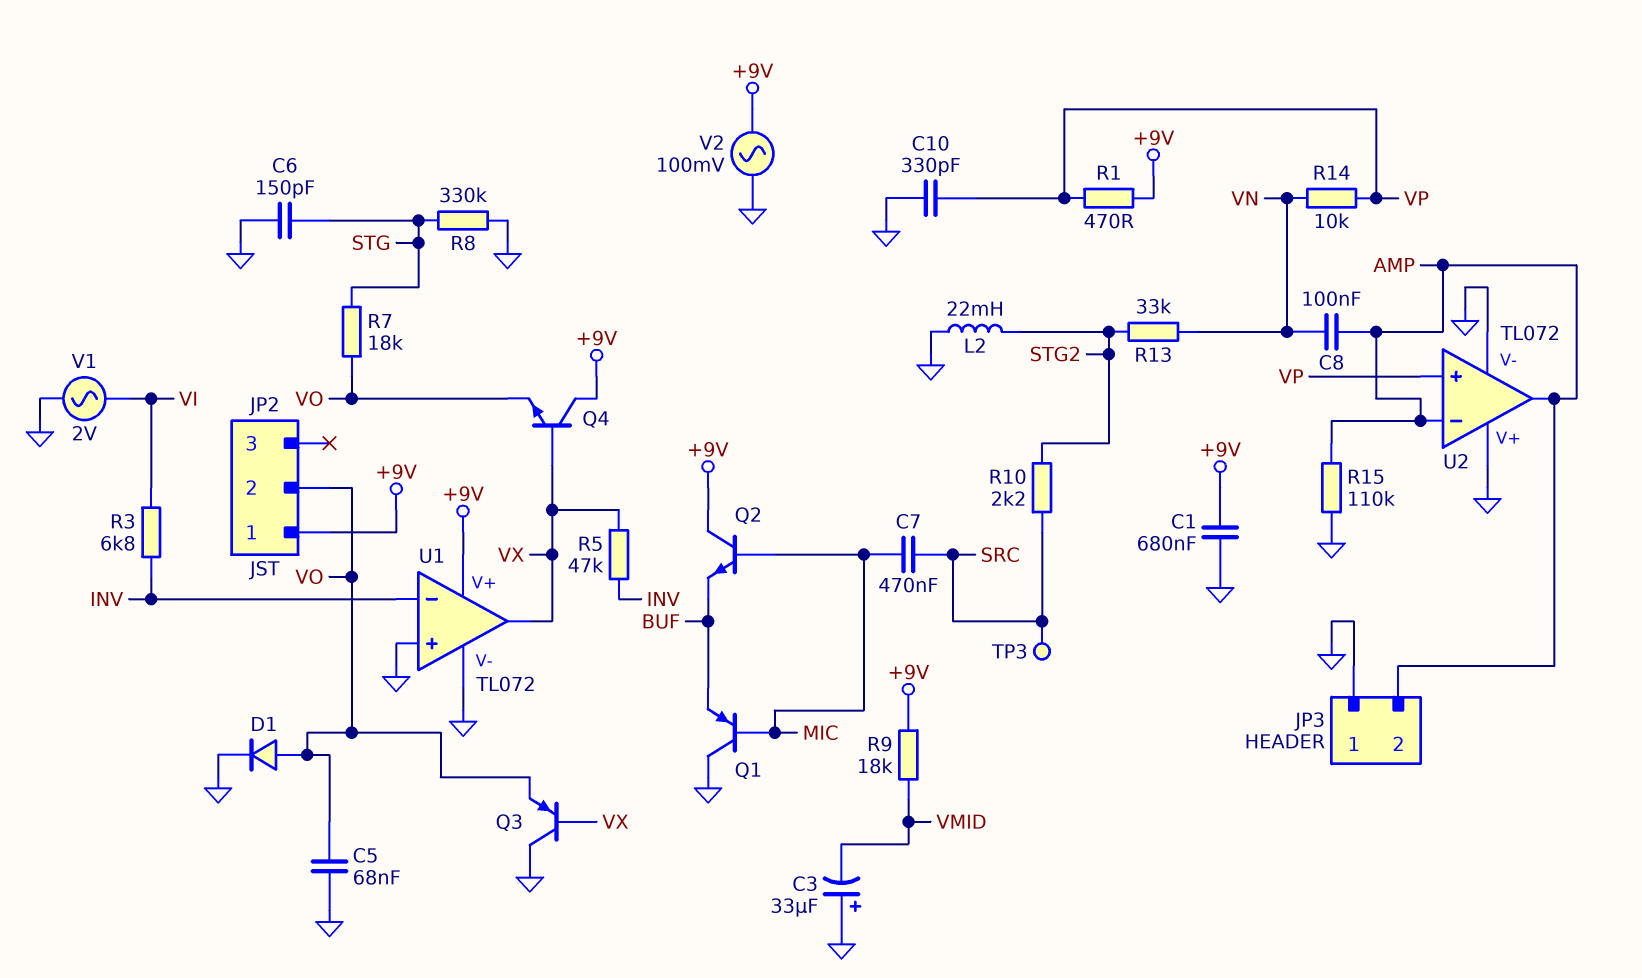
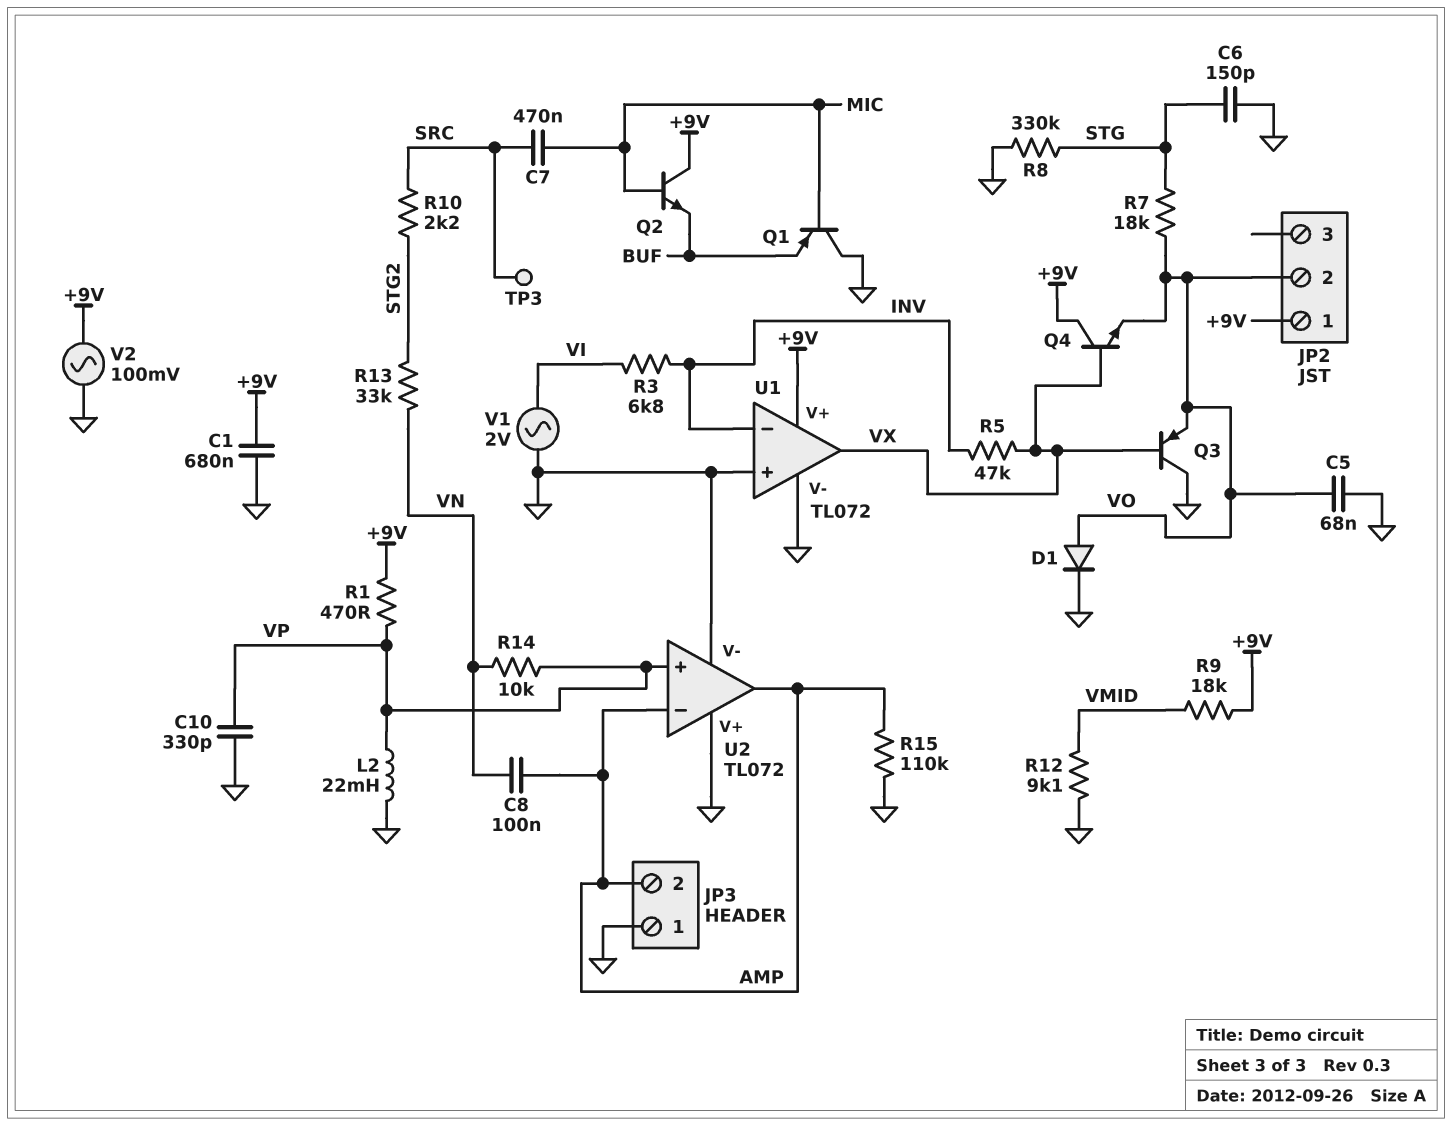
C3: 33uF (plus GND, minus VMID) -> none
L2: 22mH (GND, STG2) -> 22mH (GND, VP)
R12: none -> 9.1k (GND, VMID)

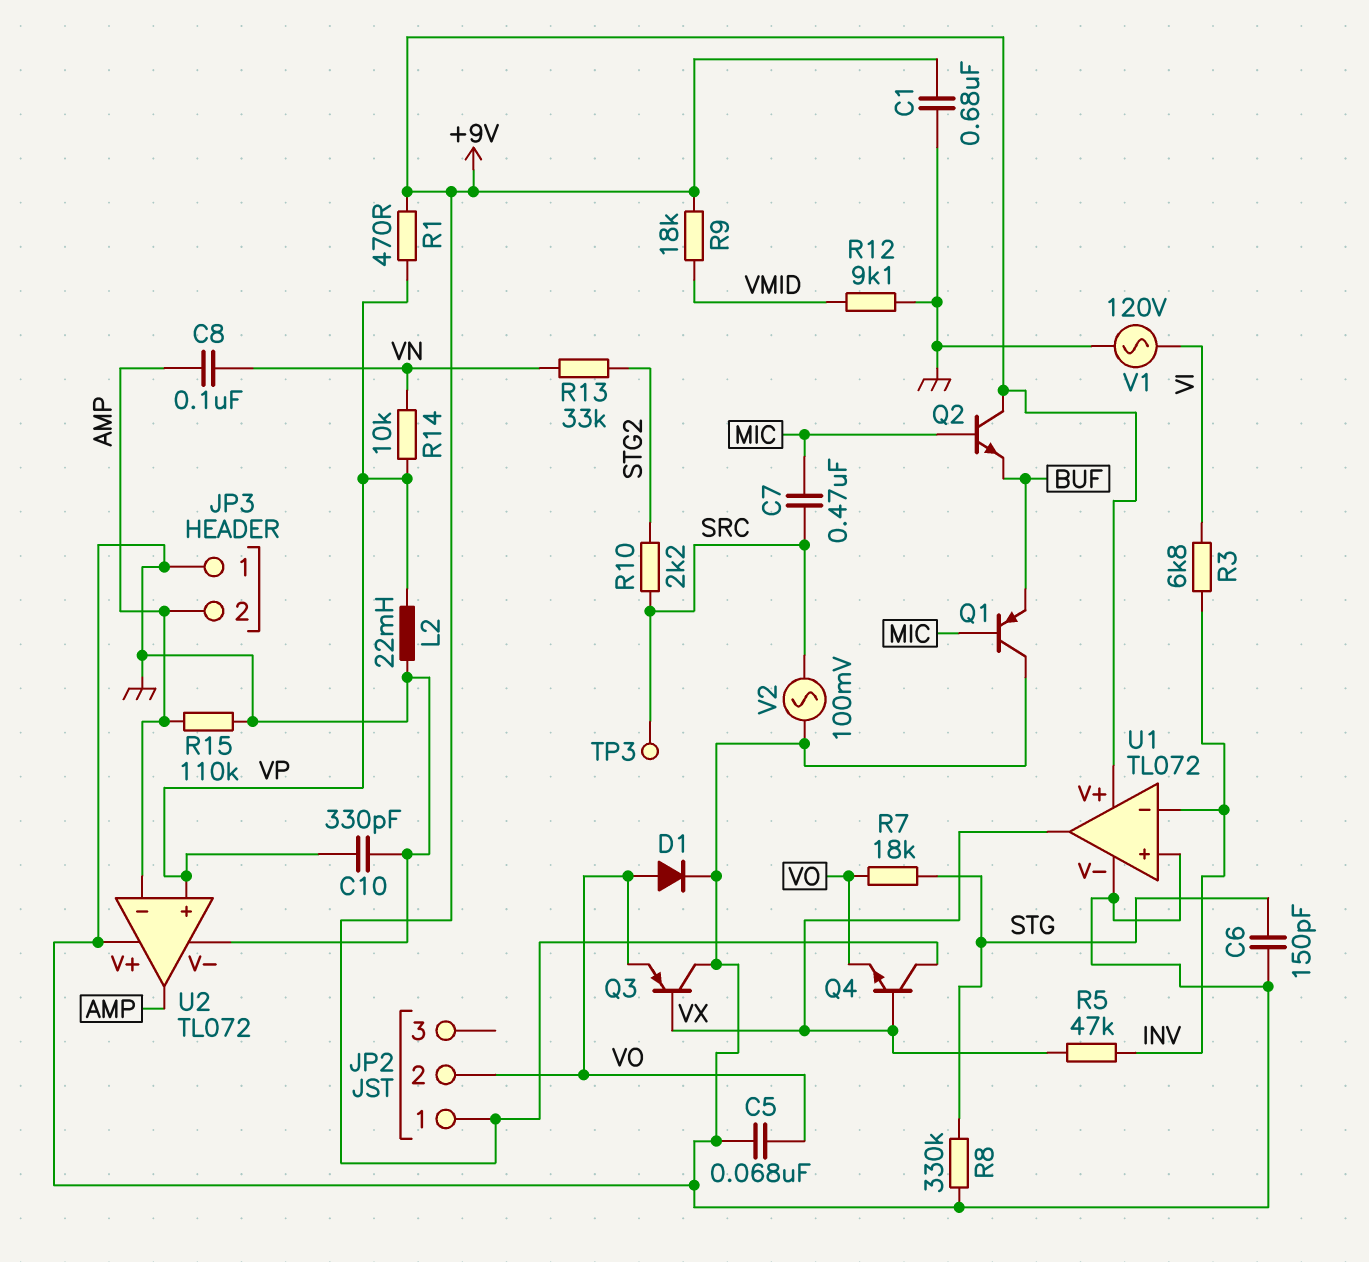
V1: AC 2V (GND, VI) -> AC 120V (GND, VI)
V2: AC 100mV (+9V, GND) -> AC 100mV (GND, SRC)

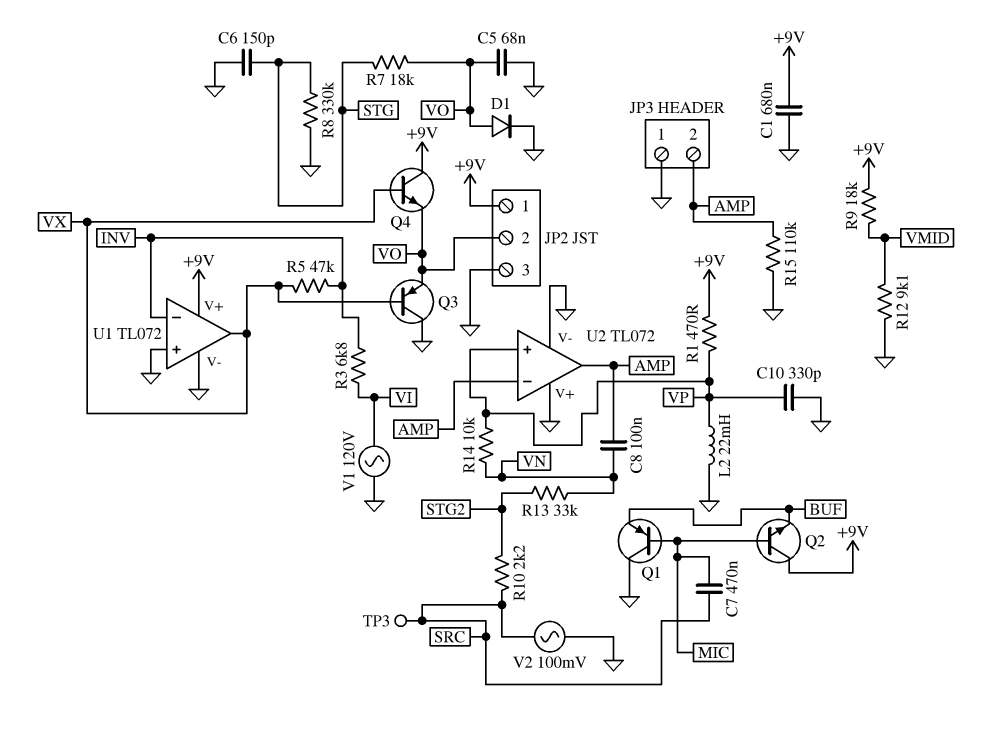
JP2 pin 3: none -> GND

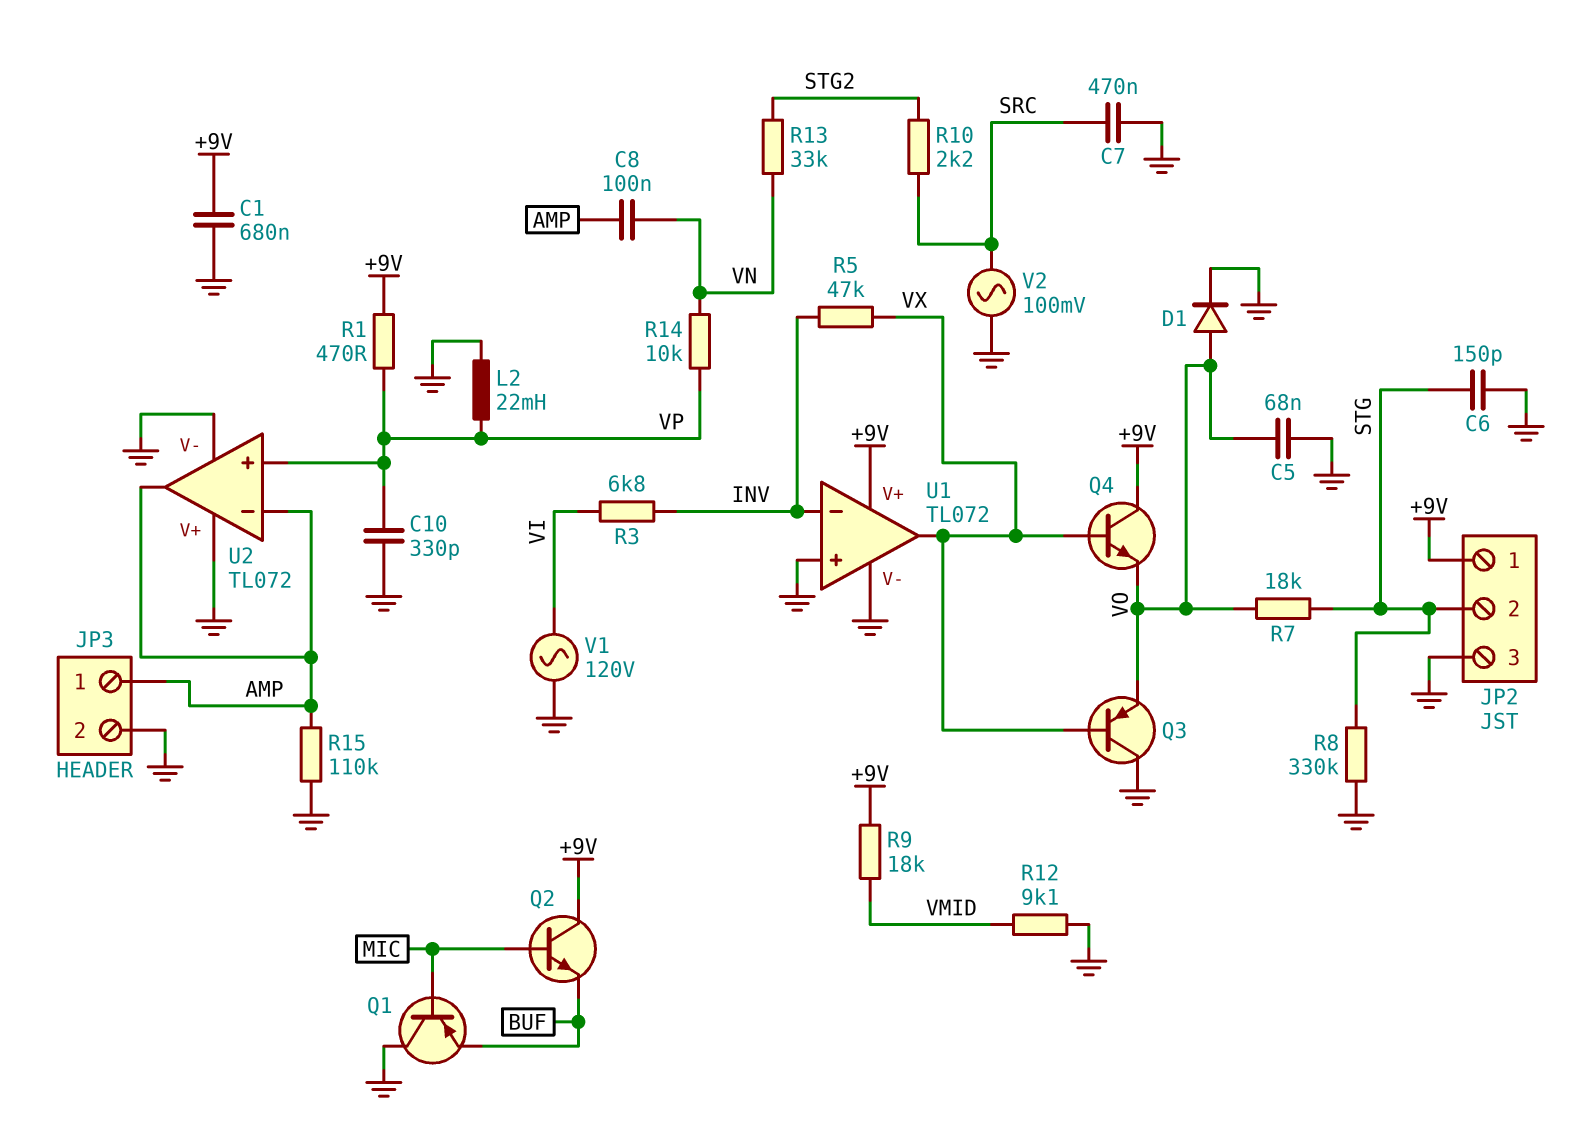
C7: 470nF (MIC, SRC) -> 470nF (GND, SRC)
JP2 pin 2: VO -> STG
JP3 pin 1: GND -> AMP
JP3 pin 2: AMP -> GND
TP3: test point (SRC) -> none

